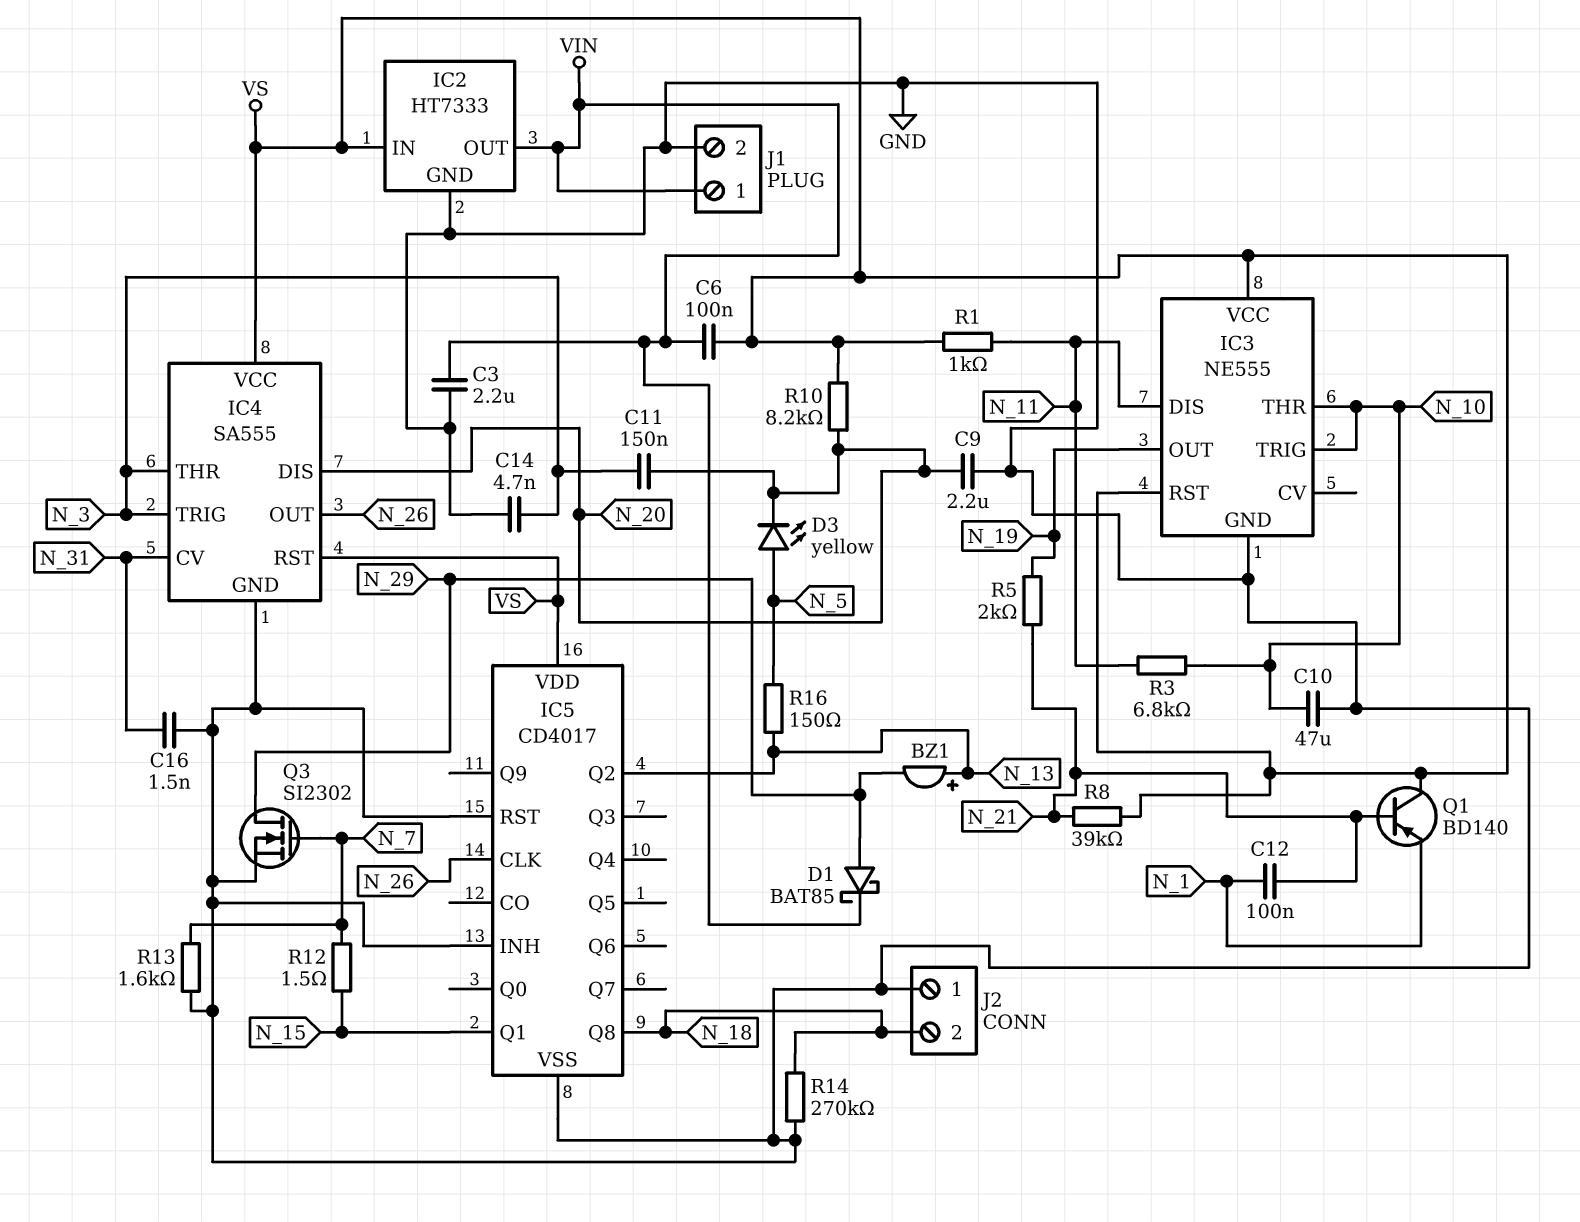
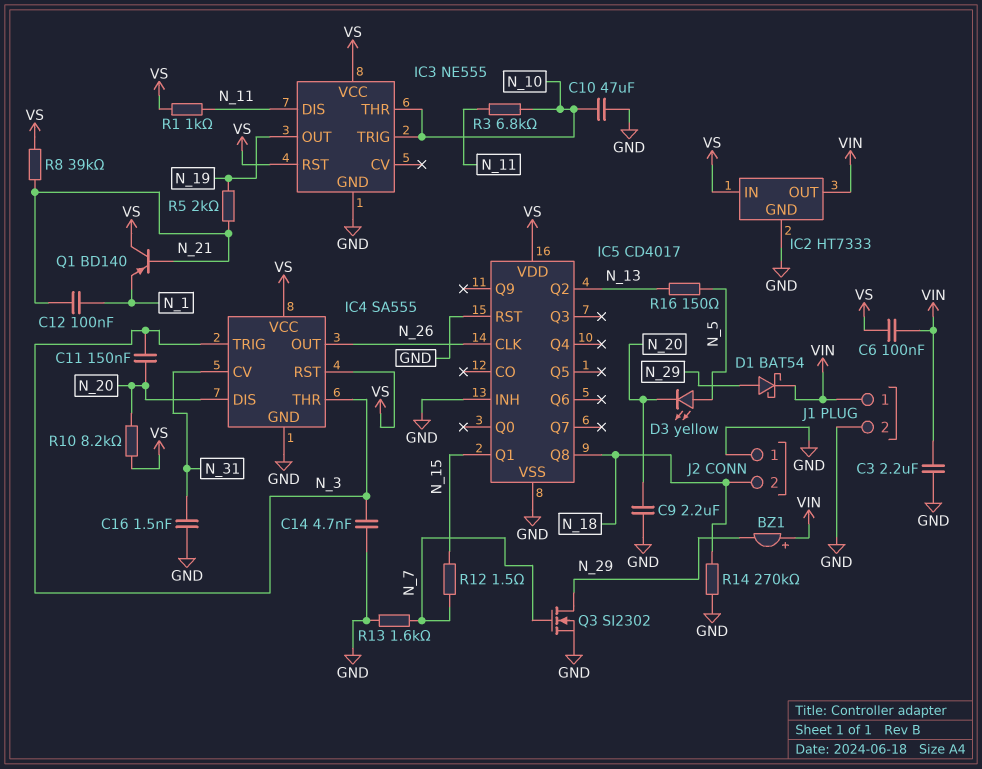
BZ1: buzzer (plus N_13, minus N_29) -> buzzer (plus VIN, minus N_29)
D1: schottky BAT85 (A N_29, K VIN) -> schottky BAT54 (A N_29, K VIN)

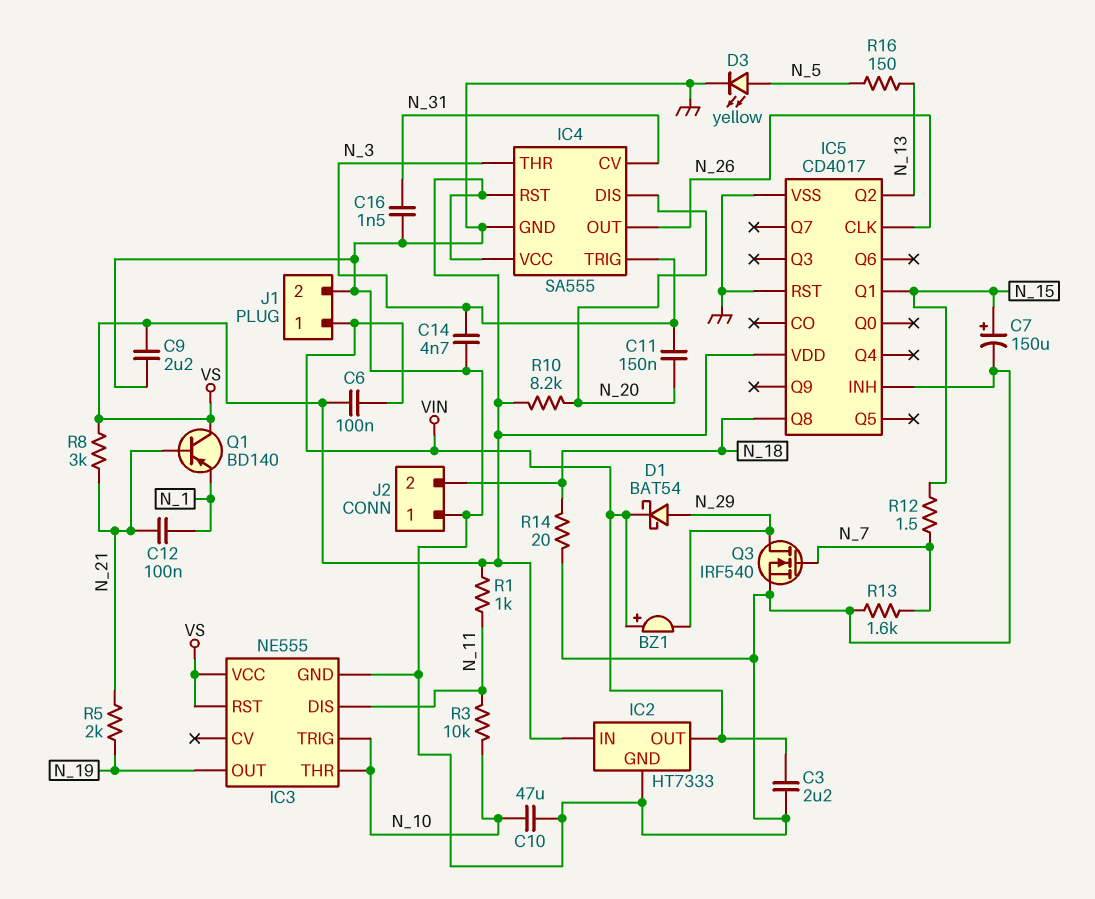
C7: none -> 150uF (plus N_15, minus GND)
C9: 2.2uF (GND, N_20) -> 2.2uF (GND, VS)
D3: LED yellow (A N_5, K N_20) -> LED yellow (A N_5, K GND)
Q3: NMOS SI2302 (G N_7, D N_29, S GND) -> NMOS IRF540 (G N_7, D N_29, S GND)
R3: 6.8k (N_10, N_11) -> 10k (N_10, N_11)
R8: 39k (N_21, VS) -> 3k (N_21, VS)
R14: 270k (GND, N_18) -> 20 (GND, N_18)

